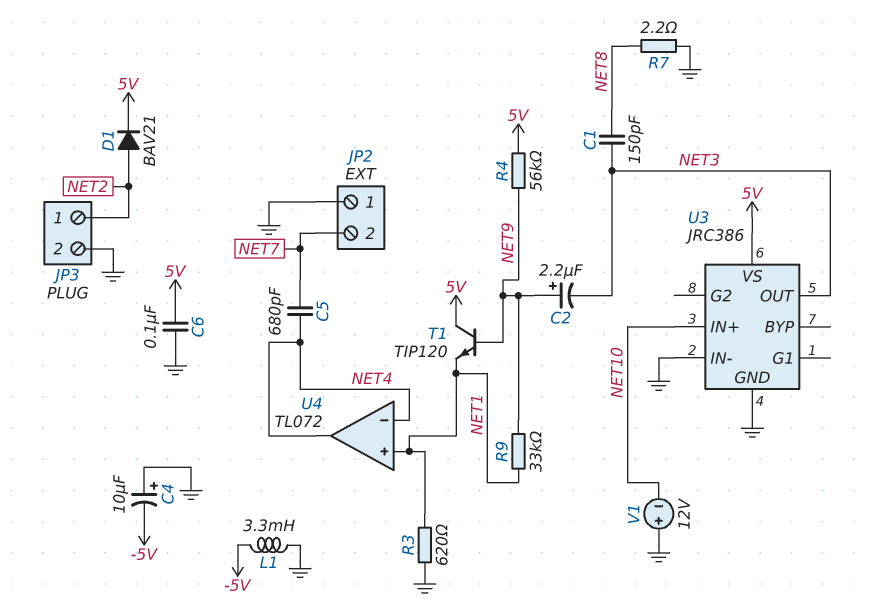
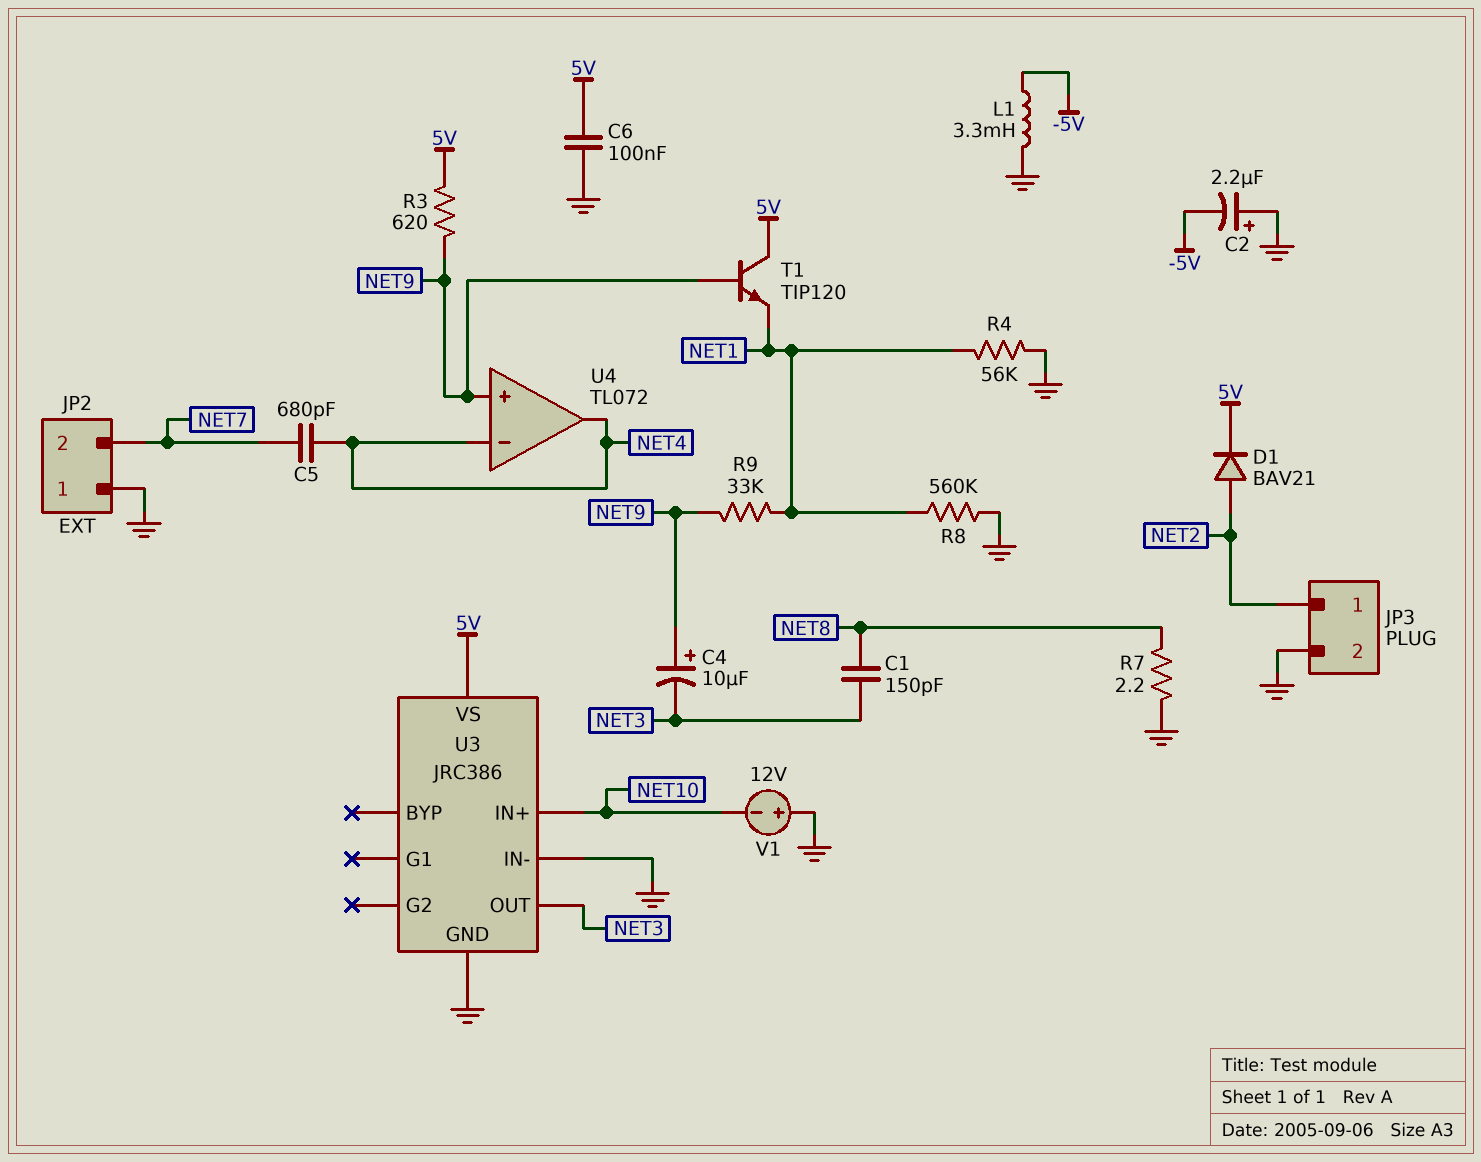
C2: 2.2uF (plus NET9, minus NET3) -> 2.2uF (plus GND, minus -5V)
C4: 10uF (plus GND, minus -5V) -> 10uF (plus NET9, minus NET3)
R3: 620 (GND, NET1) -> 620 (5V, NET9)
R4: 56k (5V, NET9) -> 56k (GND, NET1)
R8: none -> 560k (GND, NET1)
U4 pin in+: NET1 -> NET9

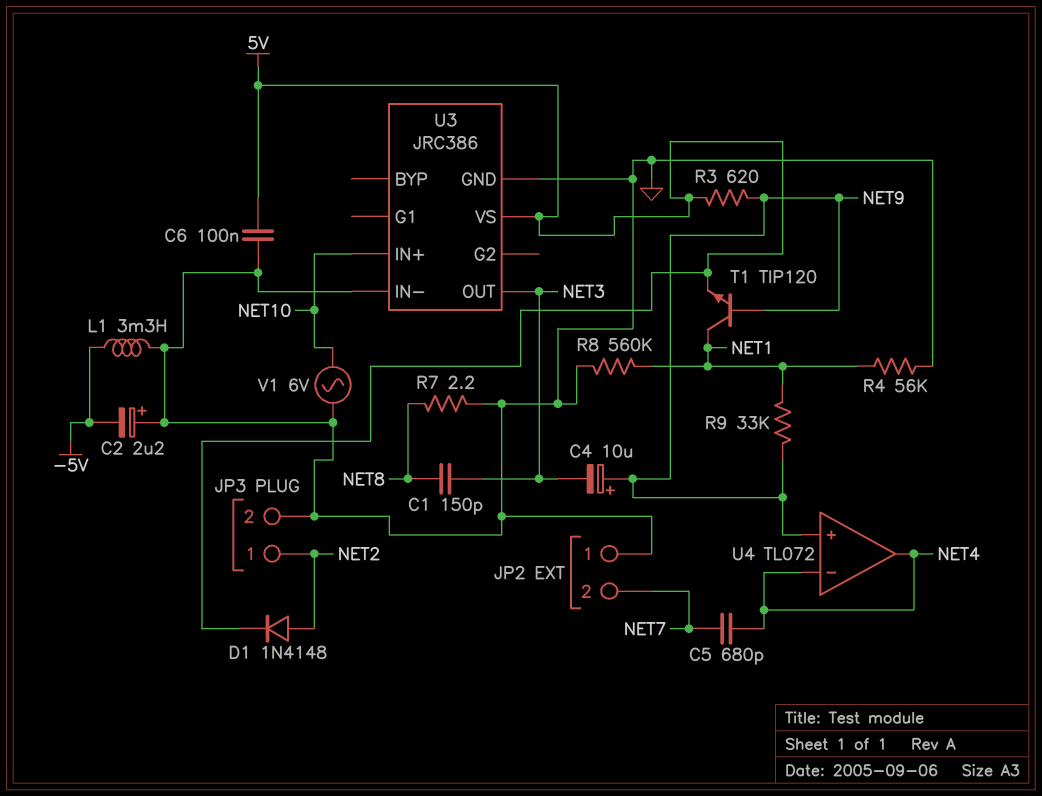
D1: diode BAV21 (A NET2, K 5V) -> diode 1N4148 (A NET2, K 5V)
T1: NPN TIP120 (B NET9, C 5V, E NET1) -> NPN TIP120 (B NET9, C NET1, E 5V)
V1: 12V (plus GND, minus NET10) -> AC 6V (GND, NET10)

